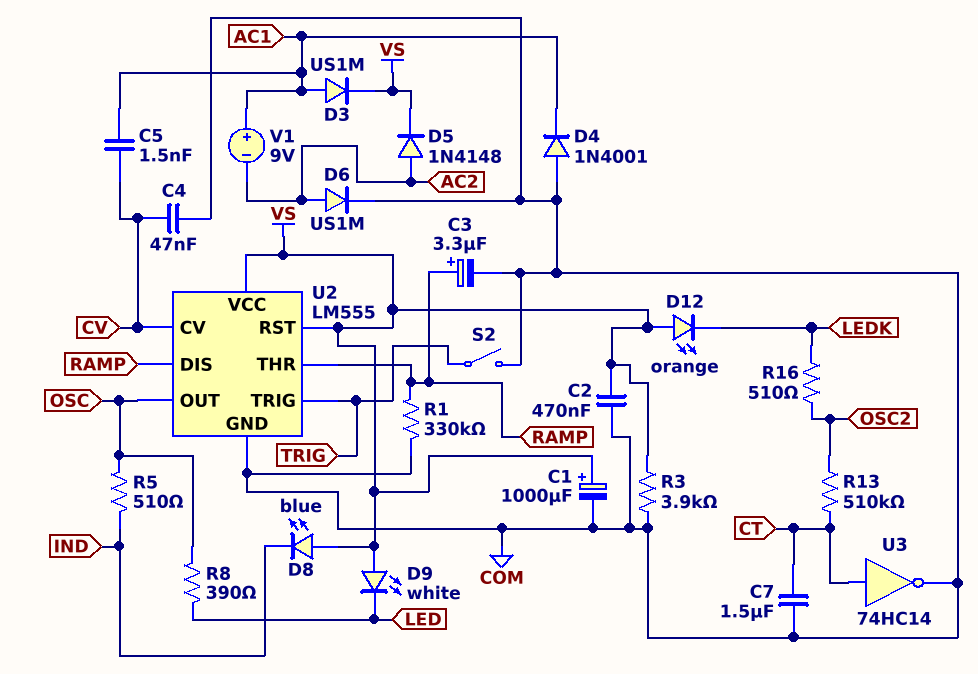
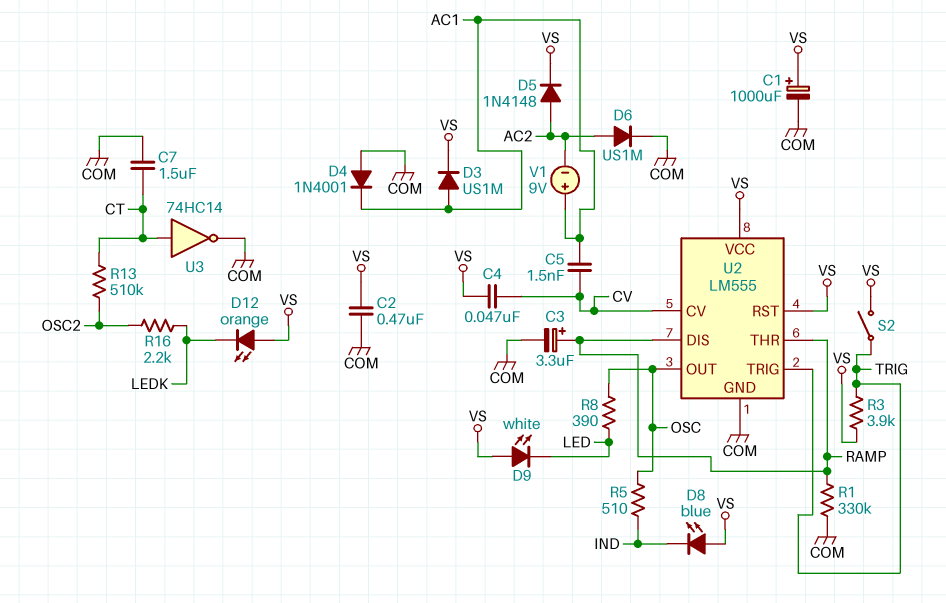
C4: 47nF (COM, CV) -> 47nF (CV, VS)
R3: 3.9k (COM, VS) -> 3.9k (TRIG, VS)
R16: 510 (LEDK, OSC2) -> 2.2k (LEDK, OSC2)
S2: switch (COM, TRIG) -> switch (TRIG, VS)

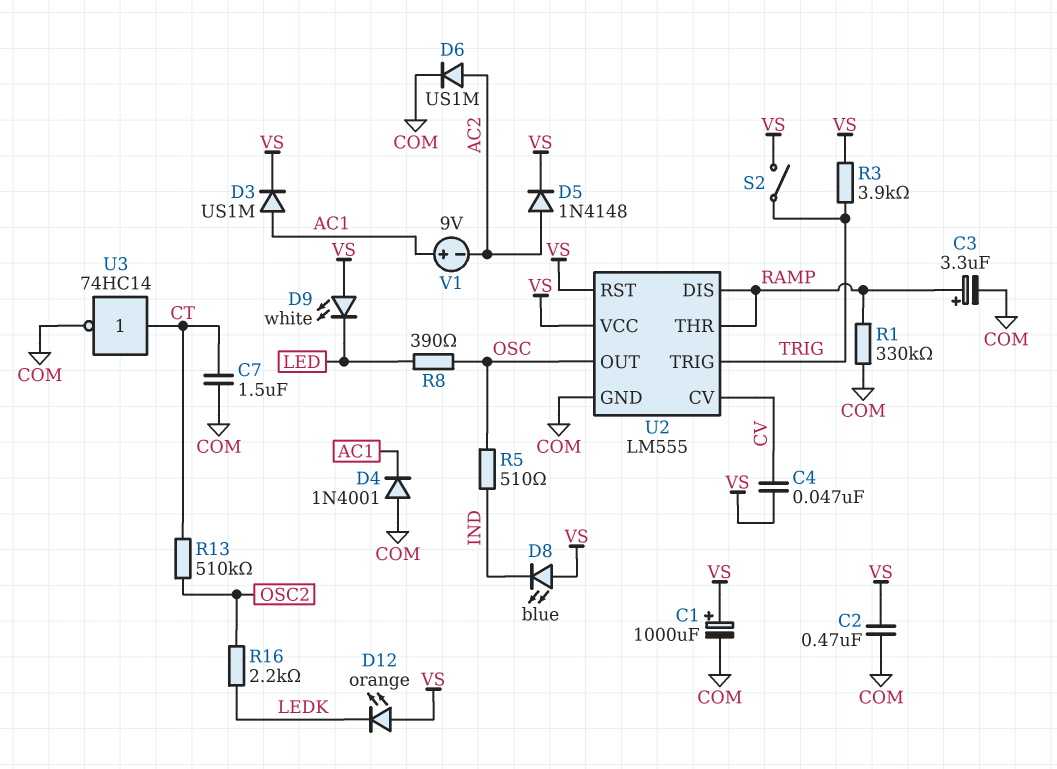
C5: 1.5nF (AC1, CV) -> none

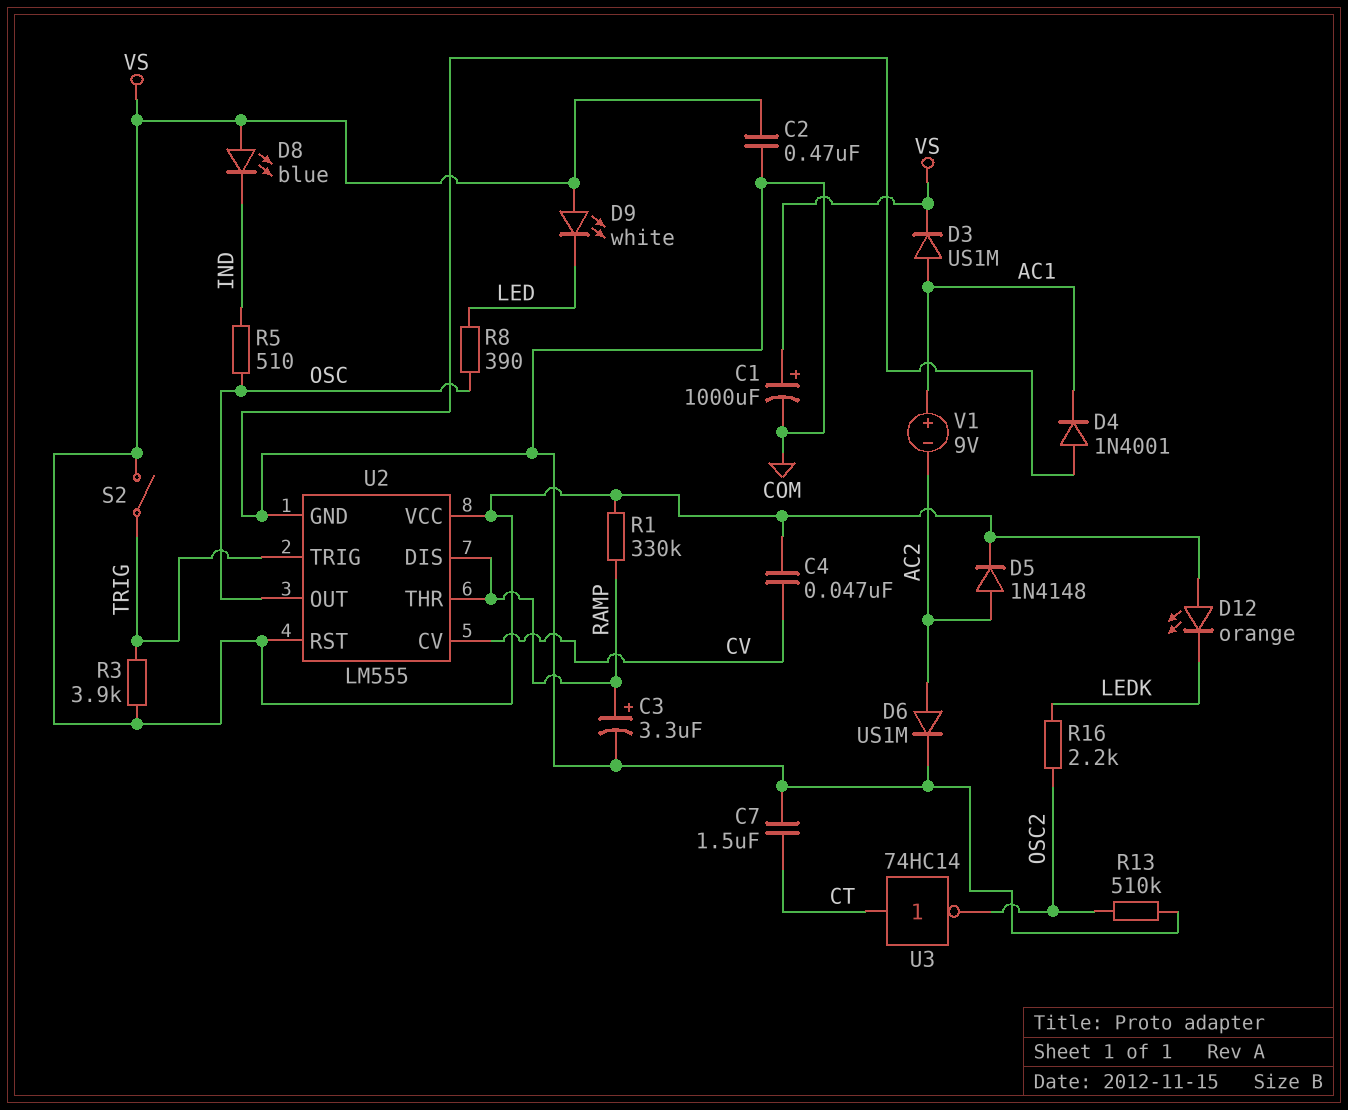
R1: 330k (COM, RAMP) -> 330k (RAMP, VS)
R13: 510k (CT, OSC2) -> 510k (COM, OSC2)
U3: NOT 74HC14 (in CT, out COM) -> NOT 74HC14 (in CT, out OSC2)

